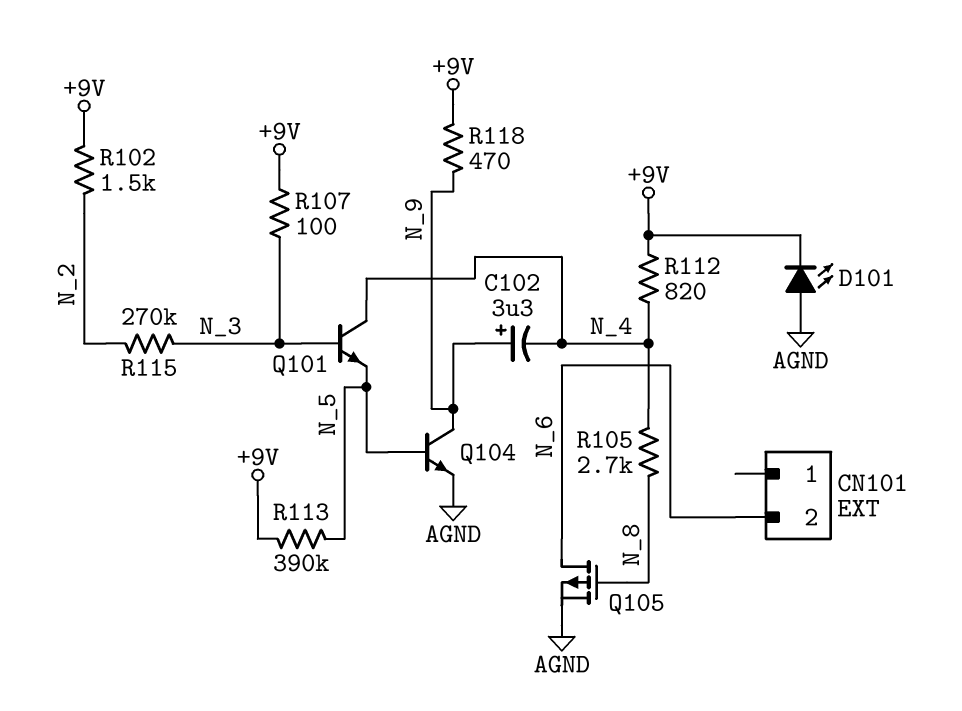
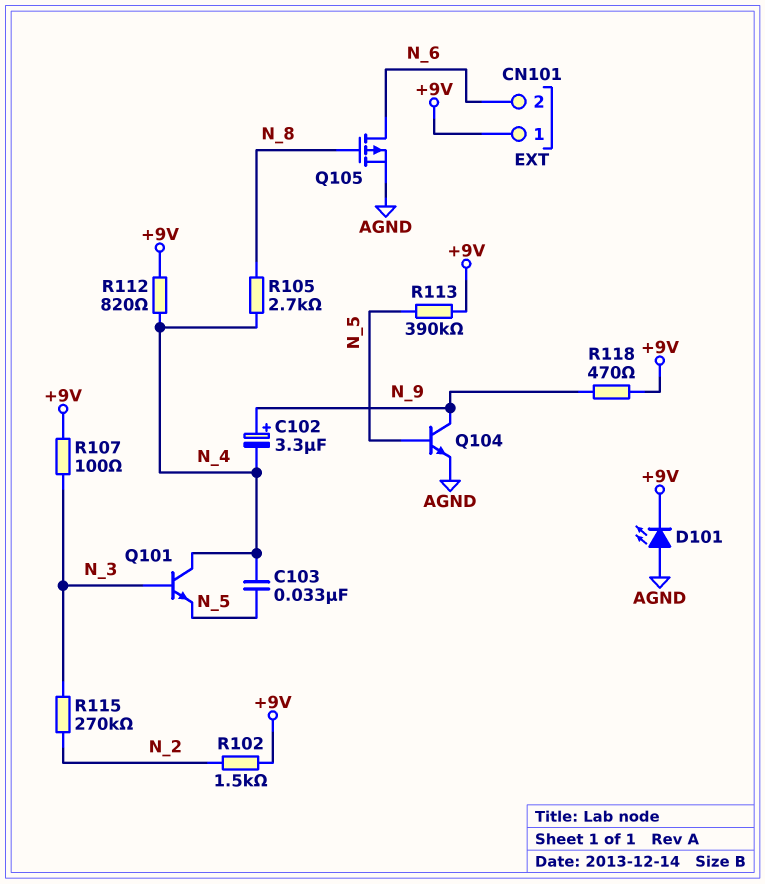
C103: none -> 33nF (N_4, N_5)
CN101 pin 1: none -> +9V

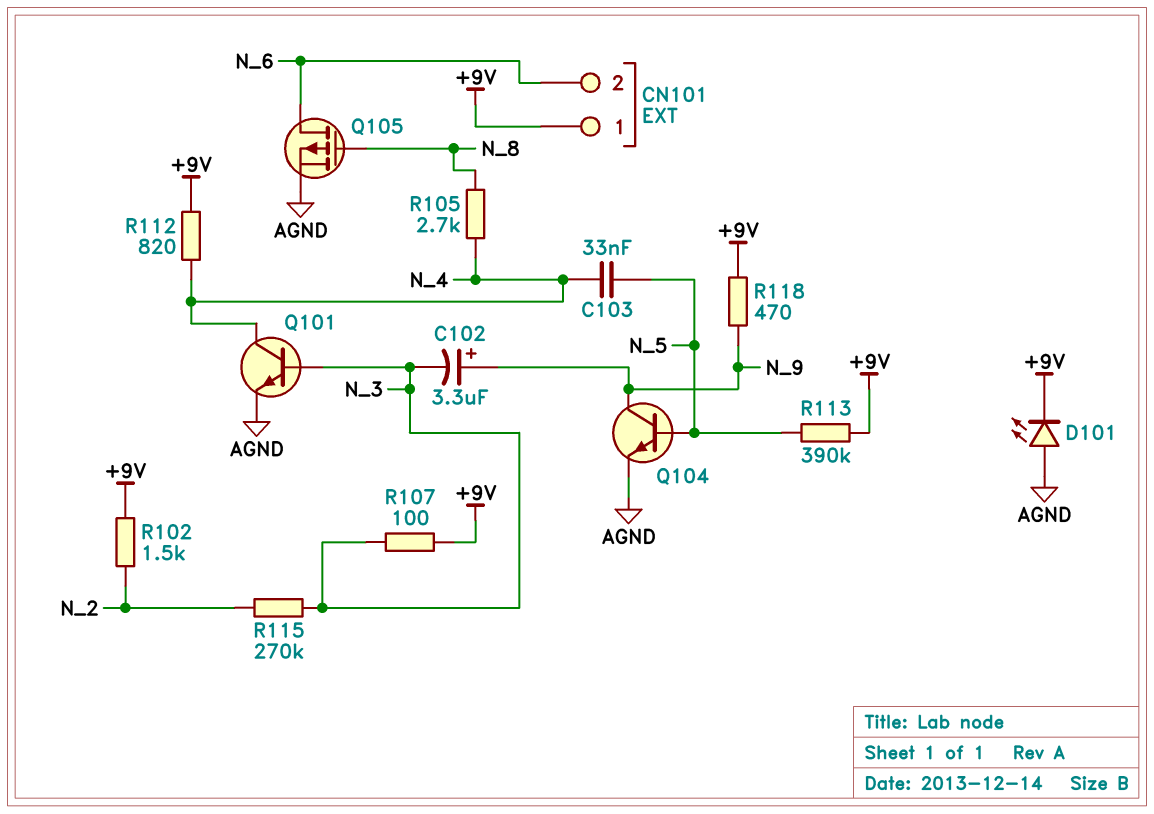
C102: 3.3uF (plus N_9, minus N_4) -> 3.3uF (plus N_9, minus N_3)
Q101: NPN (B N_3, C N_4, E N_5) -> NPN (B N_3, C N_4, E AGND)

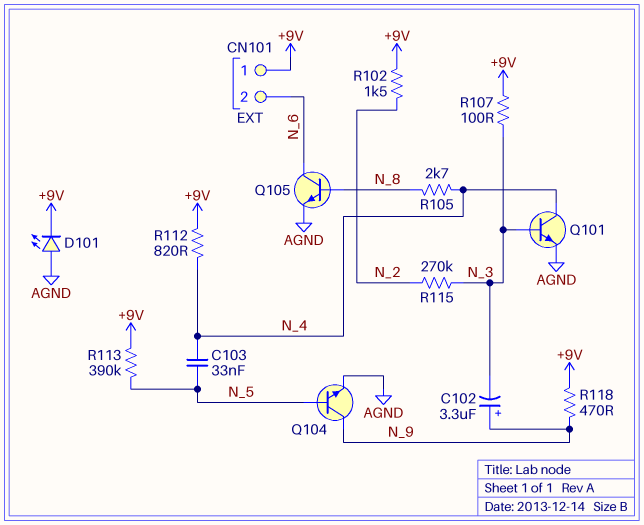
Q105: PMOS (G N_8, D N_6, S AGND) -> NPN (B N_8, C N_6, E AGND)

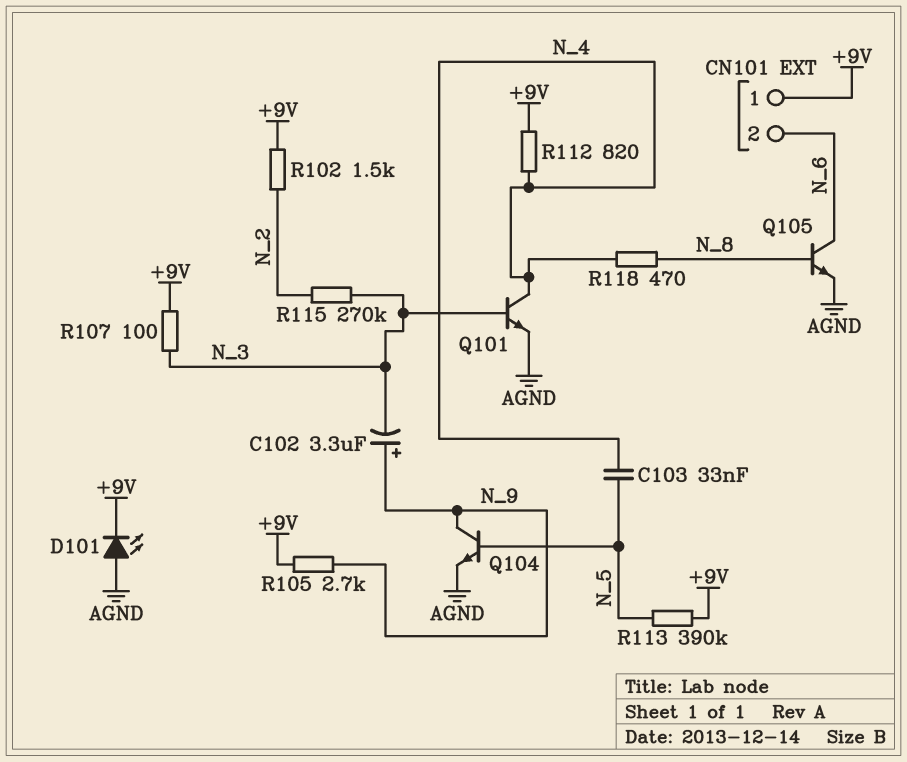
R105: 2.7k (N_4, N_8) -> 2.7k (+9V, N_9)
R118: 470 (+9V, N_9) -> 470 (N_4, N_8)

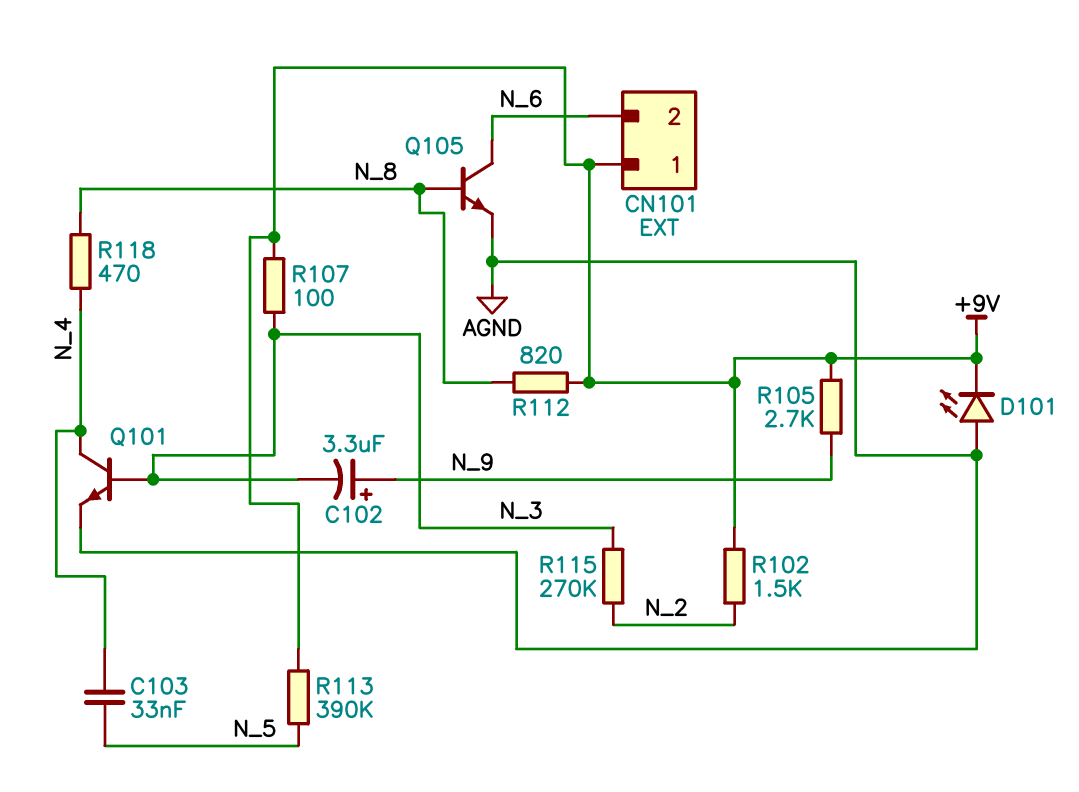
Q104: NPN (B N_5, C N_9, E AGND) -> none
R112: 820 (+9V, N_4) -> 820 (+9V, N_8)

